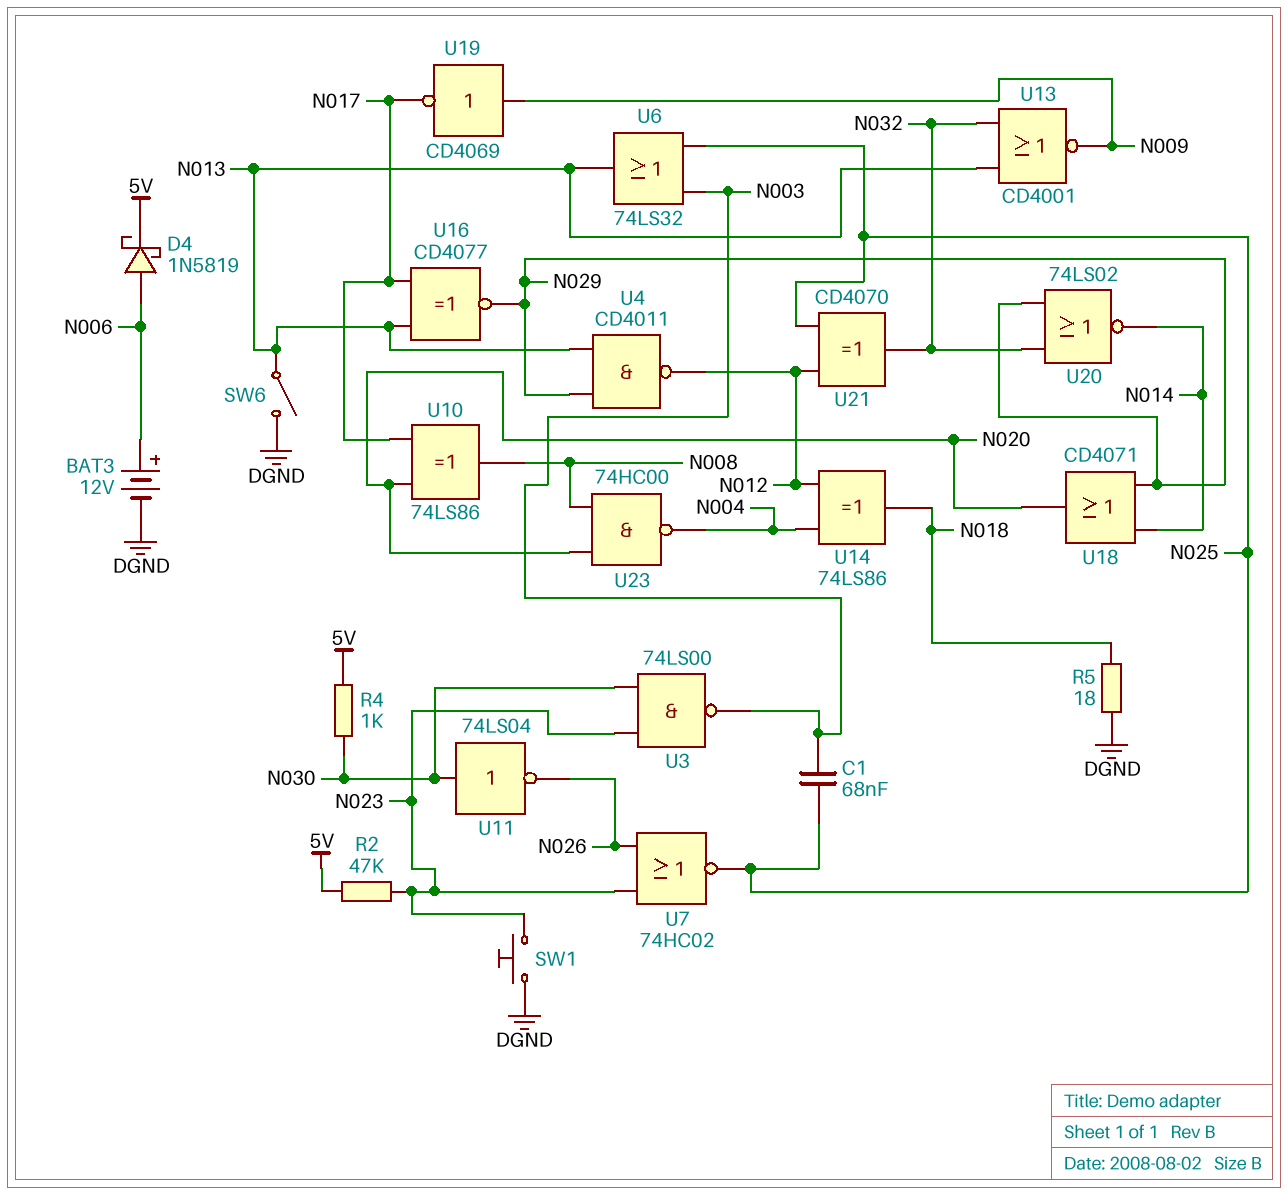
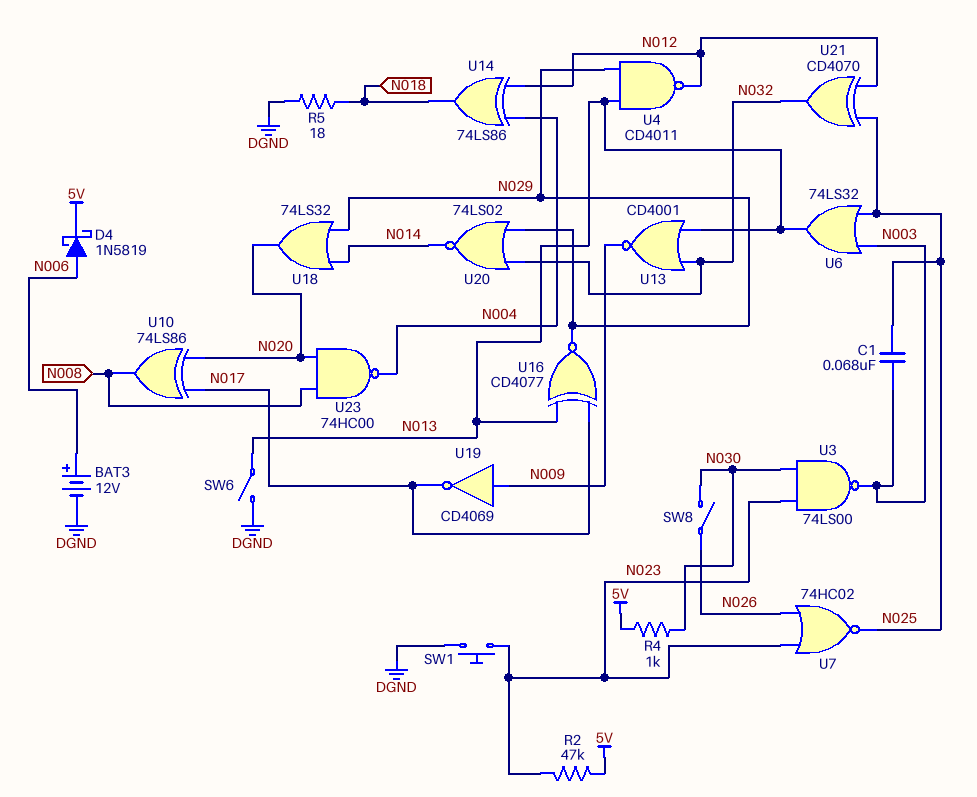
SW8: none -> switch (N026, N030)
U11: NOT 74LS04 (in N030, out N026) -> none
U18: OR CD4071 (in N014, in N029, out N020) -> OR 74LS32 (in N014, in N029, out N020)

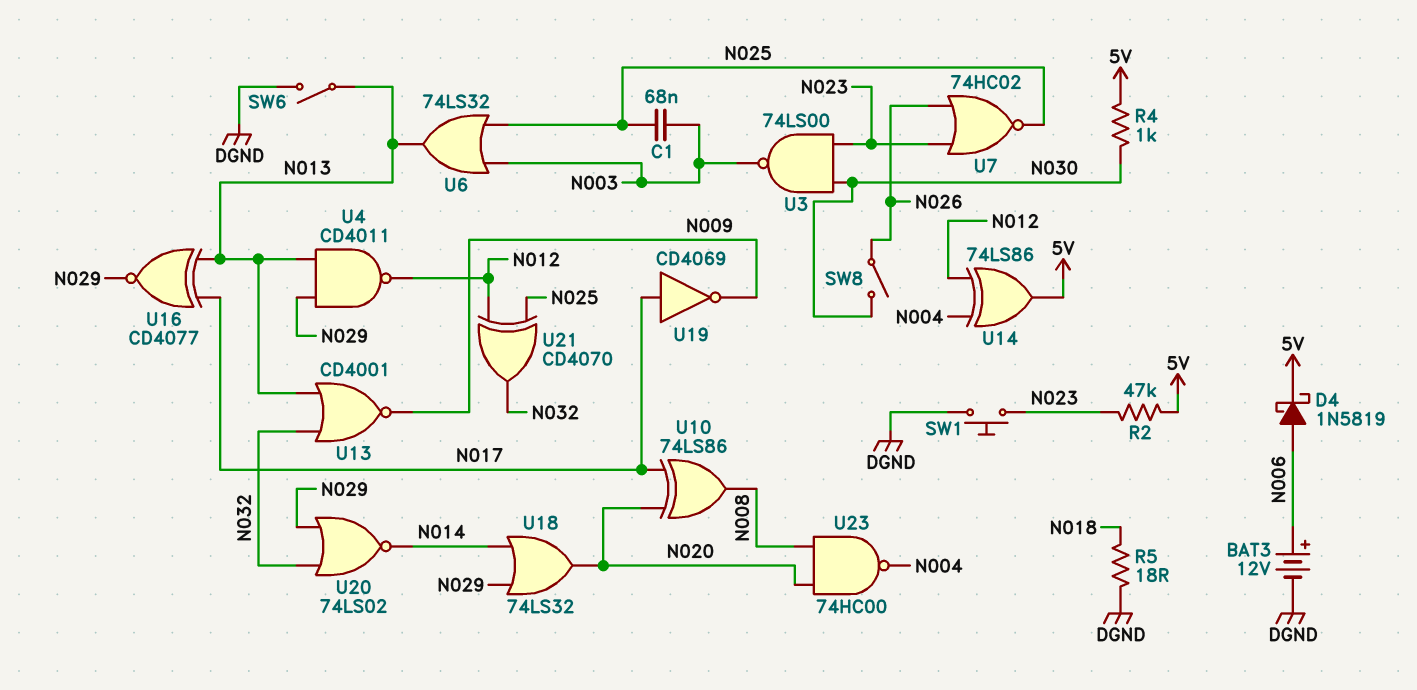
U14: XOR 74LS86 (in N004, in N012, out N018) -> XOR 74LS86 (in N004, in N012, out 5V)
U19: NOT CD4069 (in N009, out N017) -> NOT CD4069 (in N017, out N009)

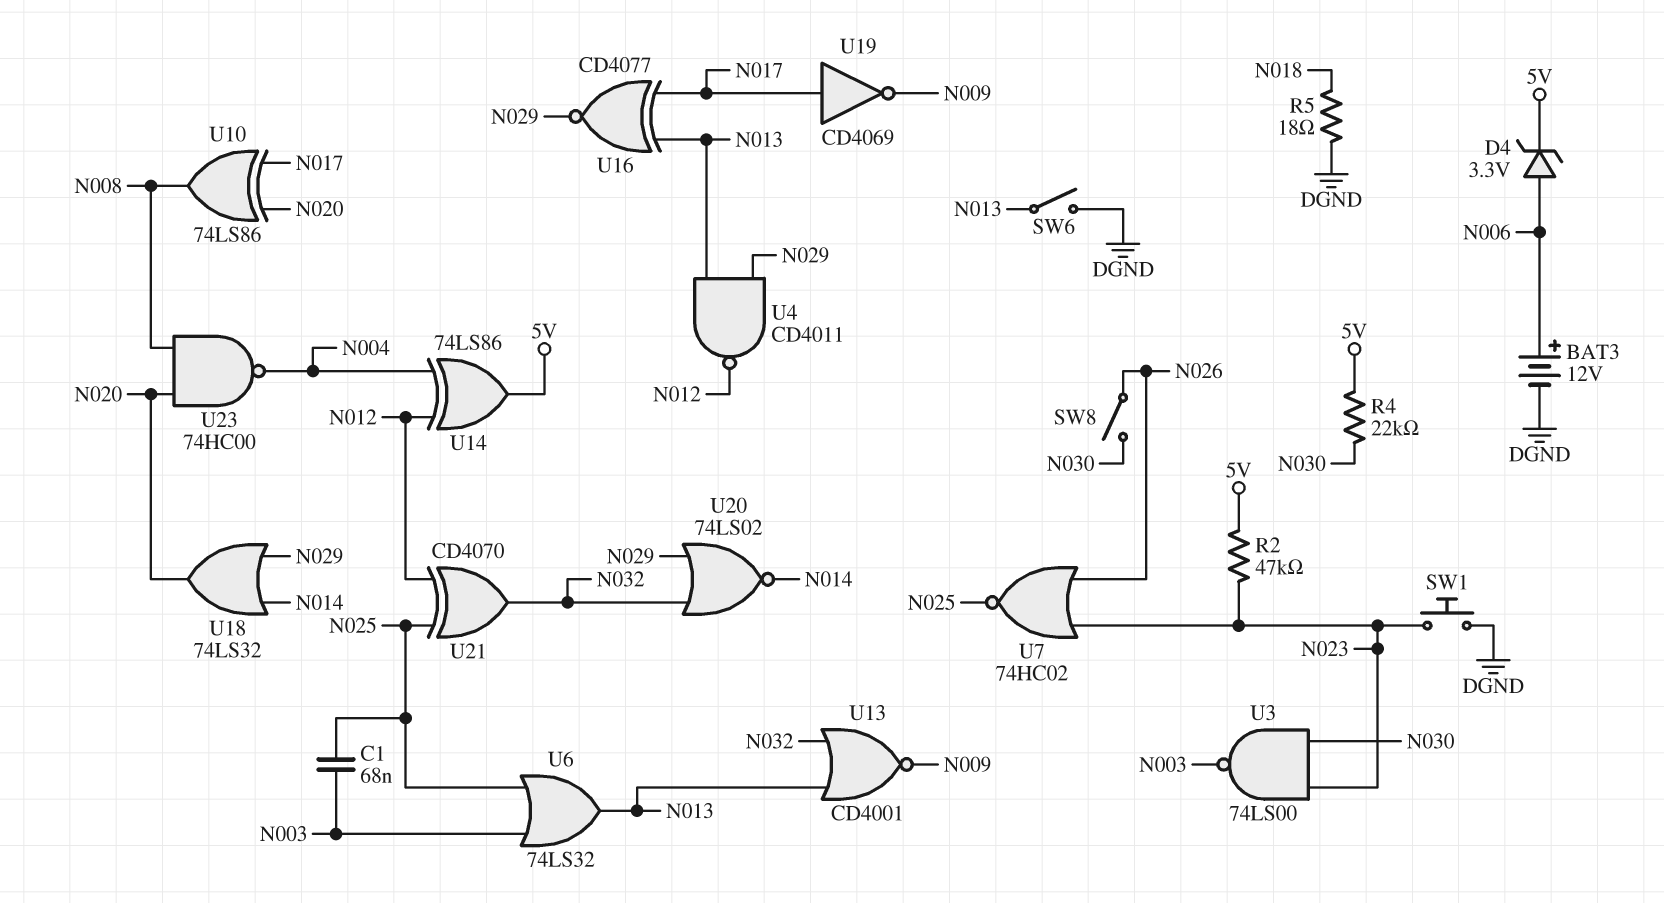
D4: schottky 1N5819 (A N006, K 5V) -> zener 3.3V (A N006, K 5V)
R4: 1k (5V, N030) -> 22k (5V, N030)

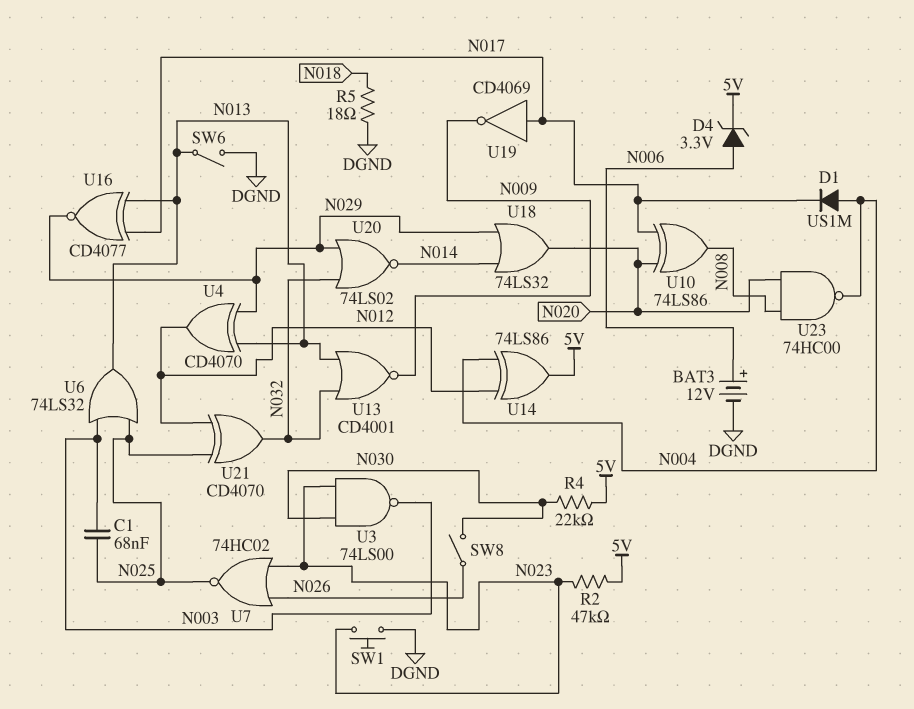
D1: none -> diode US1M (A N004, K N017)
U4: NAND CD4011 (in N013, in N029, out N012) -> XOR CD4070 (in N013, in N029, out N012)

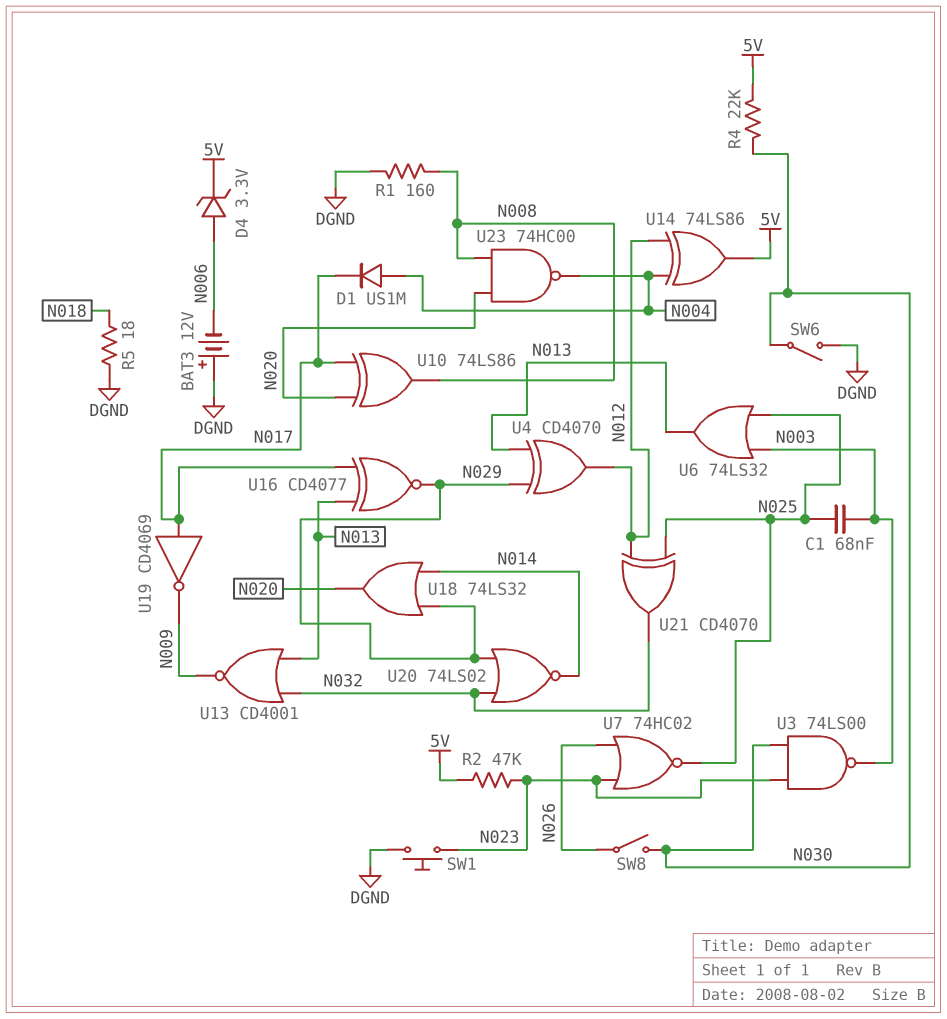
BAT3: 12V (plus N006, minus DGND) -> 12V (plus DGND, minus N006)
R1: none -> 160 (DGND, N008)
SW6: switch (DGND, N013) -> switch (DGND, N030)

